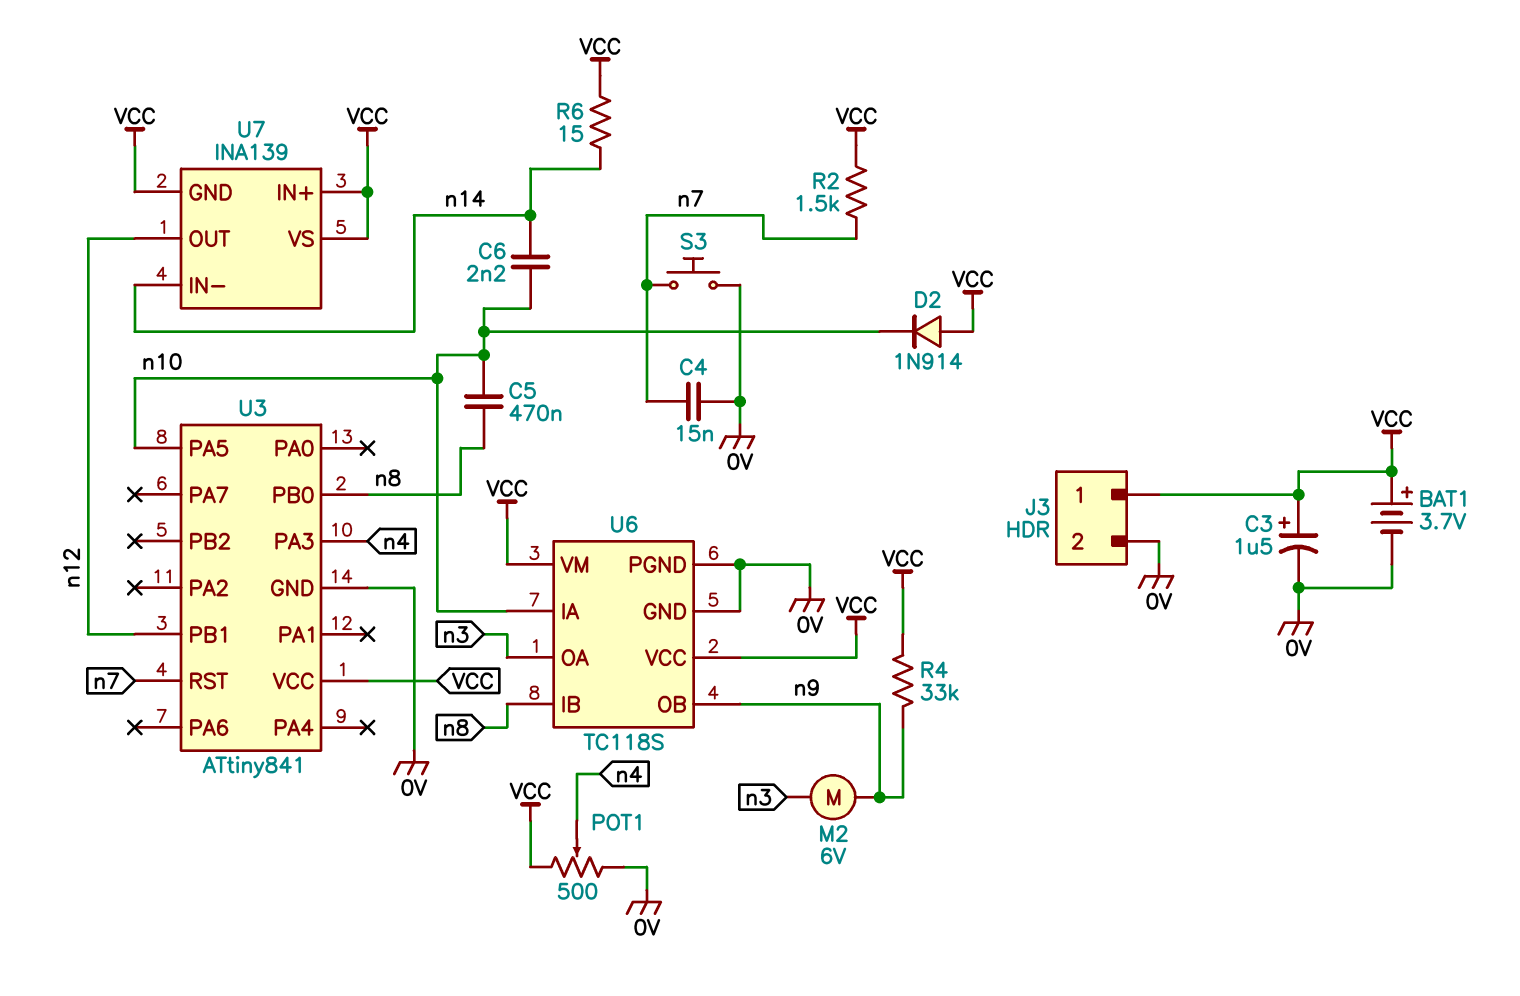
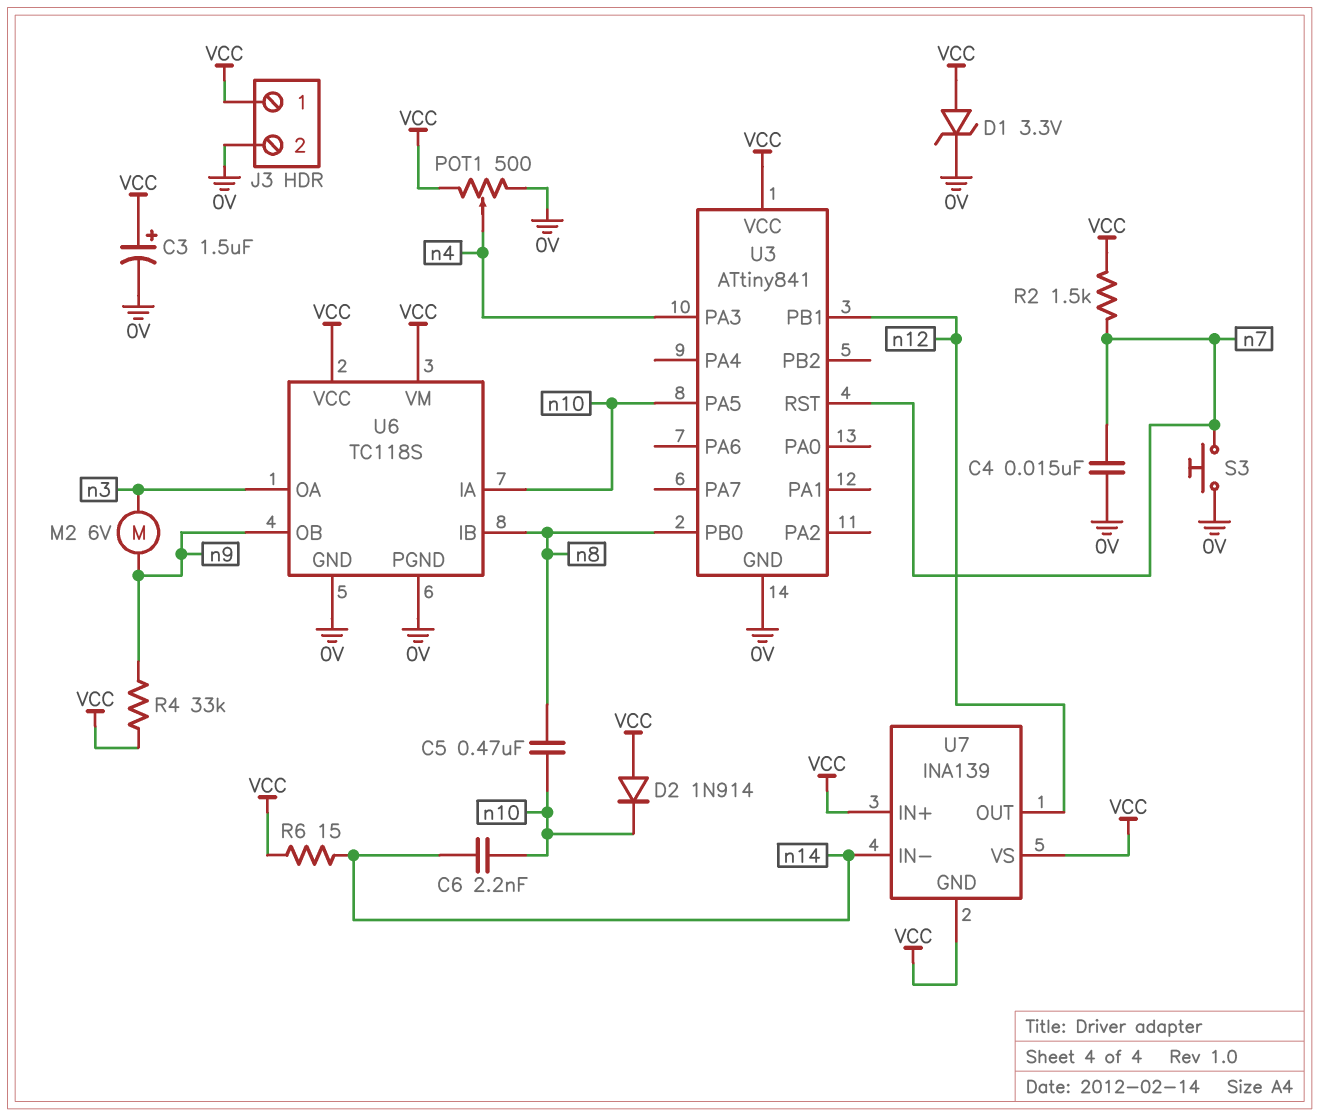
BAT1: 3.7V (plus VCC, minus 0V) -> none
D1: none -> zener 3.3V (A VCC, K 0V)

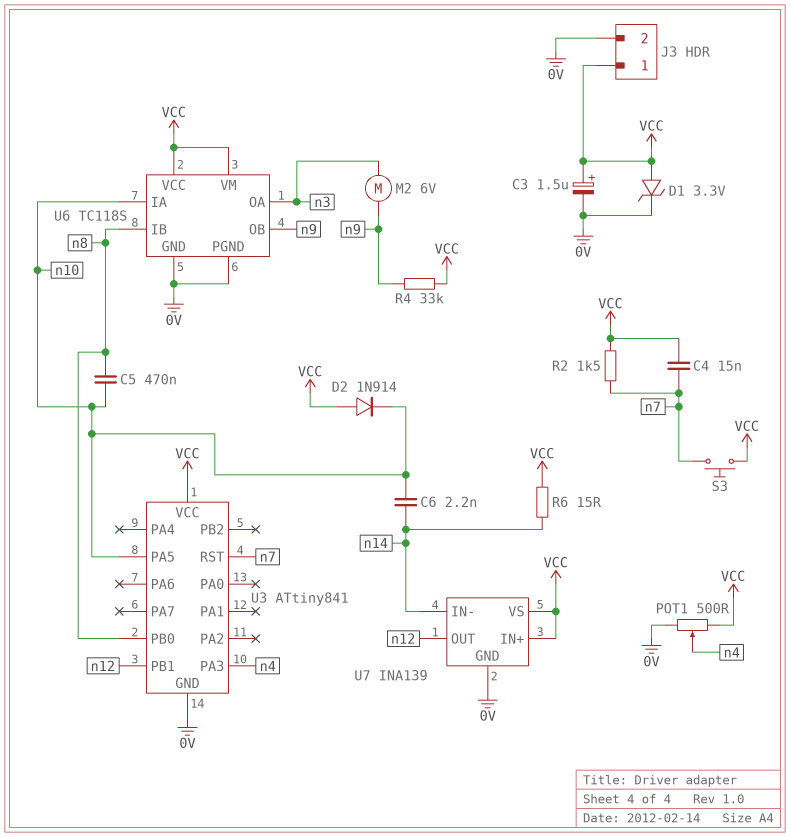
C4: 15nF (0V, n7) -> 15nF (VCC, n7)
S3: button (0V, n7) -> button (VCC, n7)
U7 pin GND: VCC -> 0V

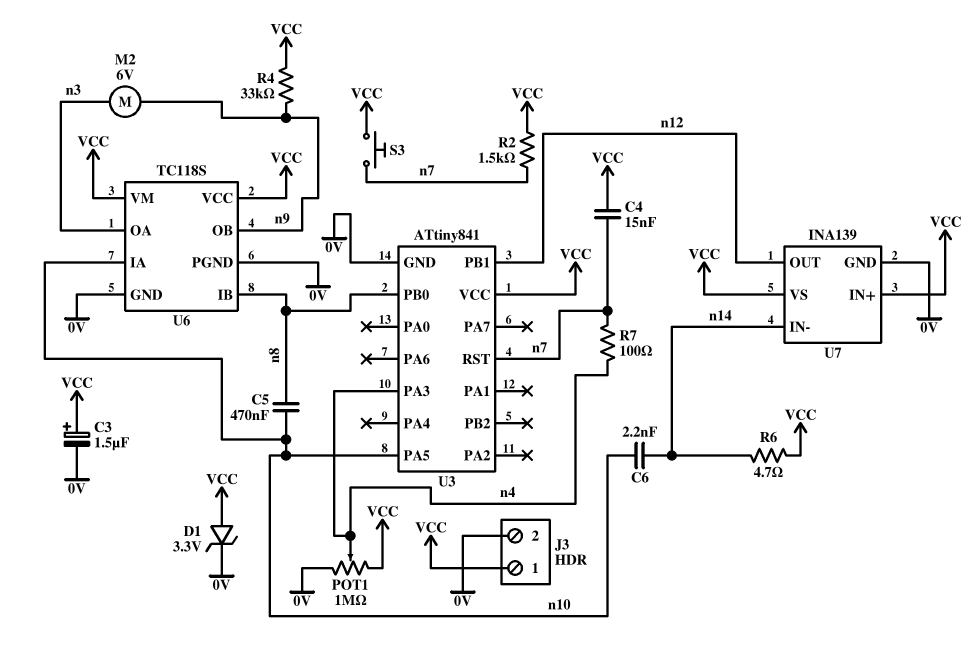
D2: diode 1N914 (A VCC, K n10) -> none
POT1: 500 (0V, VCC, wiper n4) -> 1M (0V, VCC, wiper n4)
R6: 15 (VCC, n14) -> 4.7 (VCC, n14)
R7: none -> 100 (n4, n7)

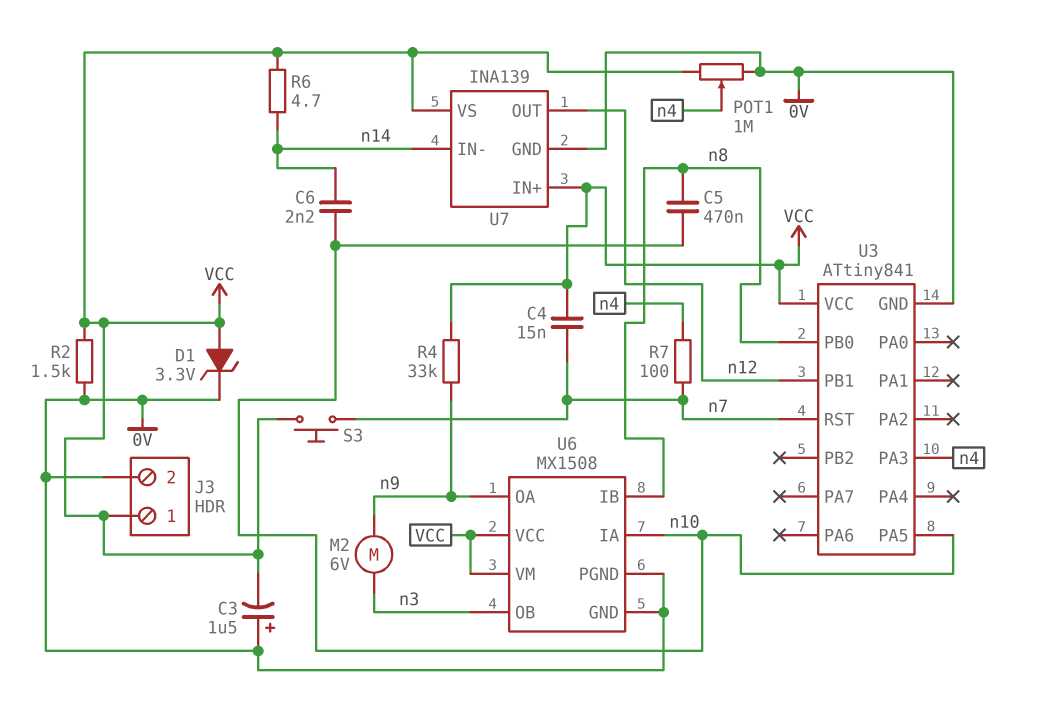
C3: 1.5uF (plus VCC, minus 0V) -> 1.5uF (plus 0V, minus VCC)
R2: 1.5k (VCC, n7) -> 1.5k (0V, VCC)
U6: TC118S -> MX1508
U6 pin OA: n3 -> n9
U6 pin OB: n9 -> n3

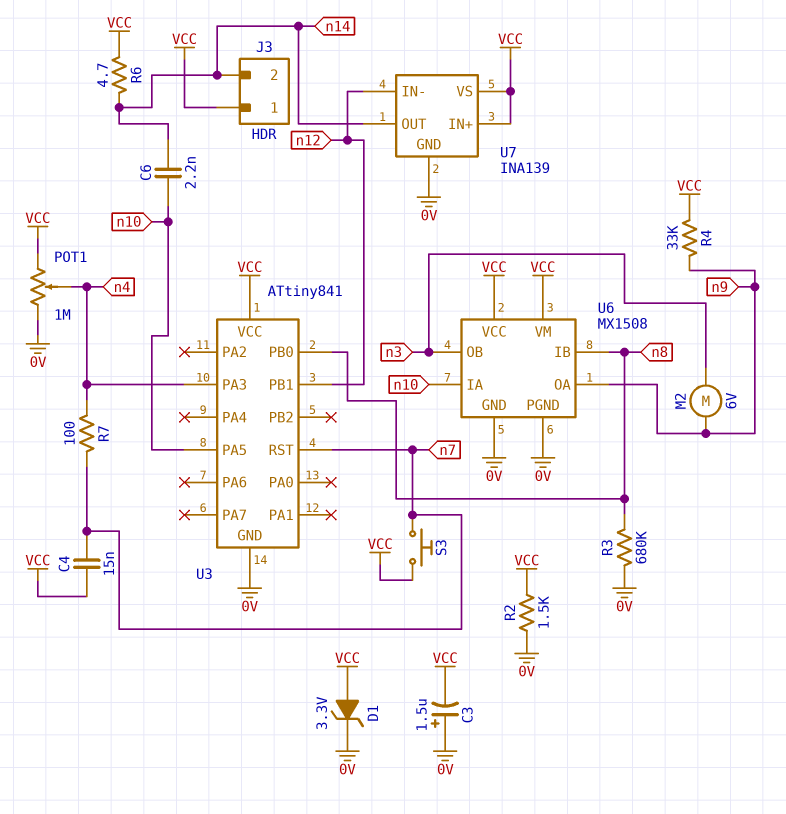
C5: 470nF (n8, n10) -> none
J3 pin 2: 0V -> n14
R3: none -> 680k (0V, n8)
U7 pin IN-: n14 -> n12
U7 pin OUT: n12 -> n14

